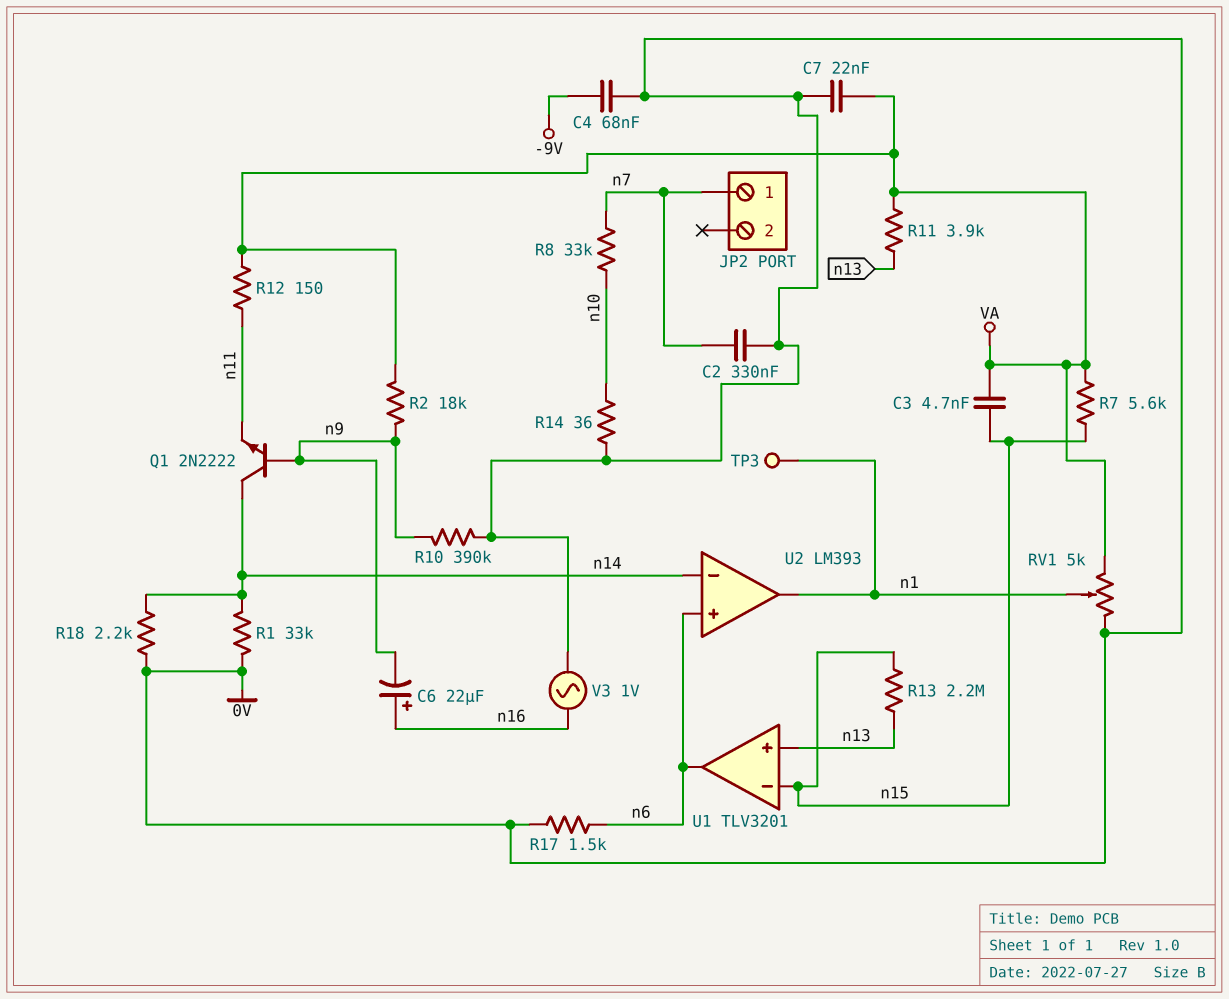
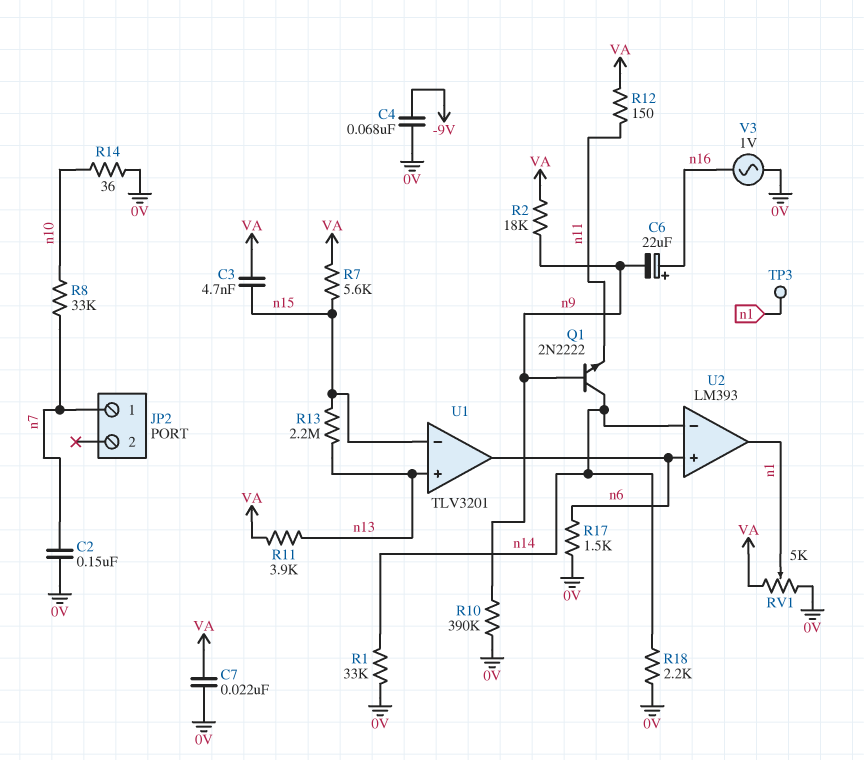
C2: 330nF (0V, n7) -> 150nF (0V, n7)

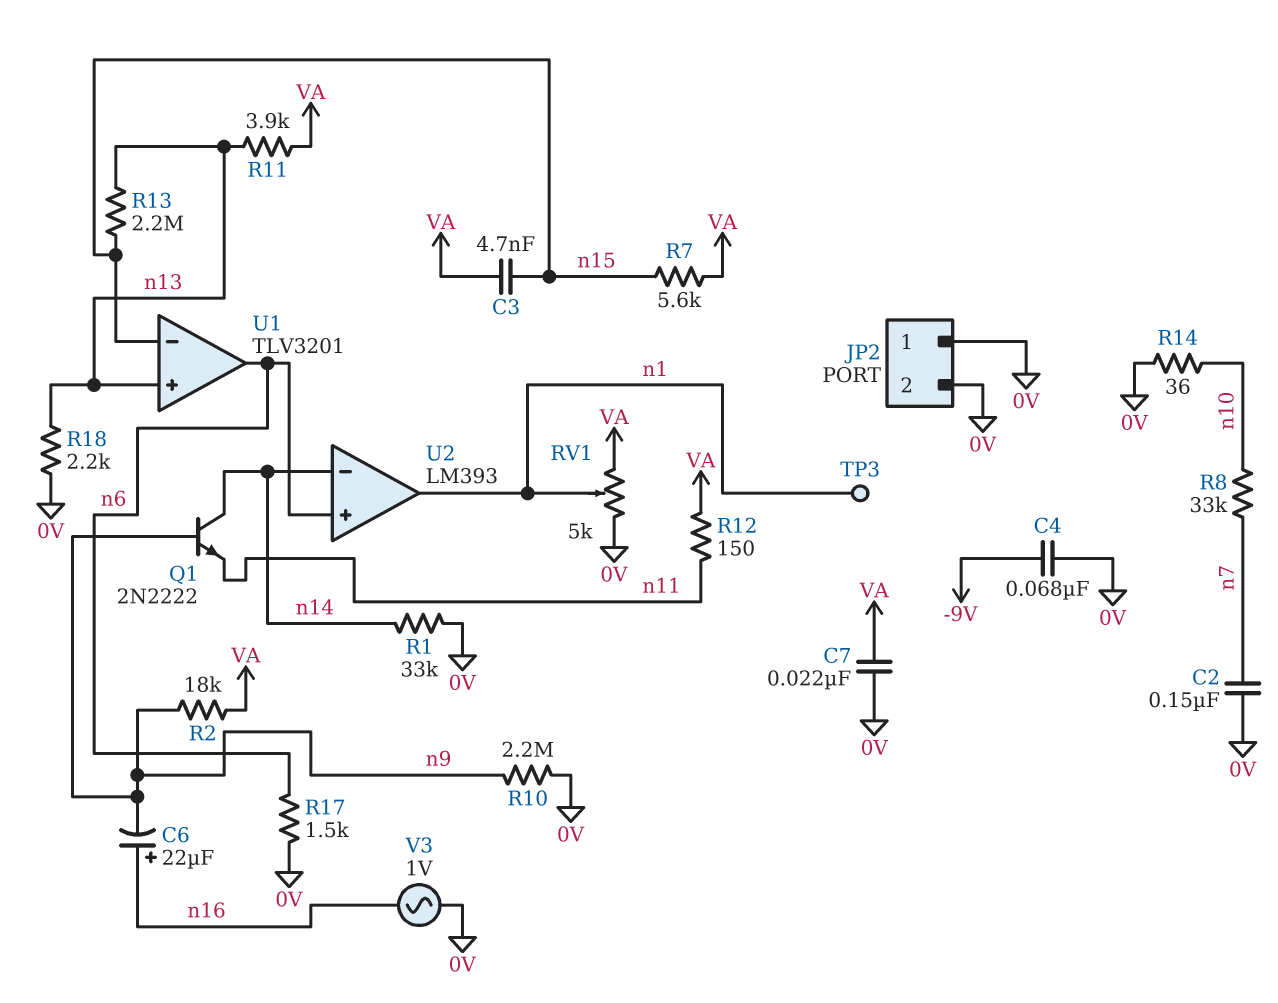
JP2 pin 1: n7 -> 0V
JP2 pin 2: none -> 0V
R10: 390k (0V, n9) -> 2.2M (0V, n9)
R18: 2.2k (0V, n14) -> 2.2k (0V, n13)

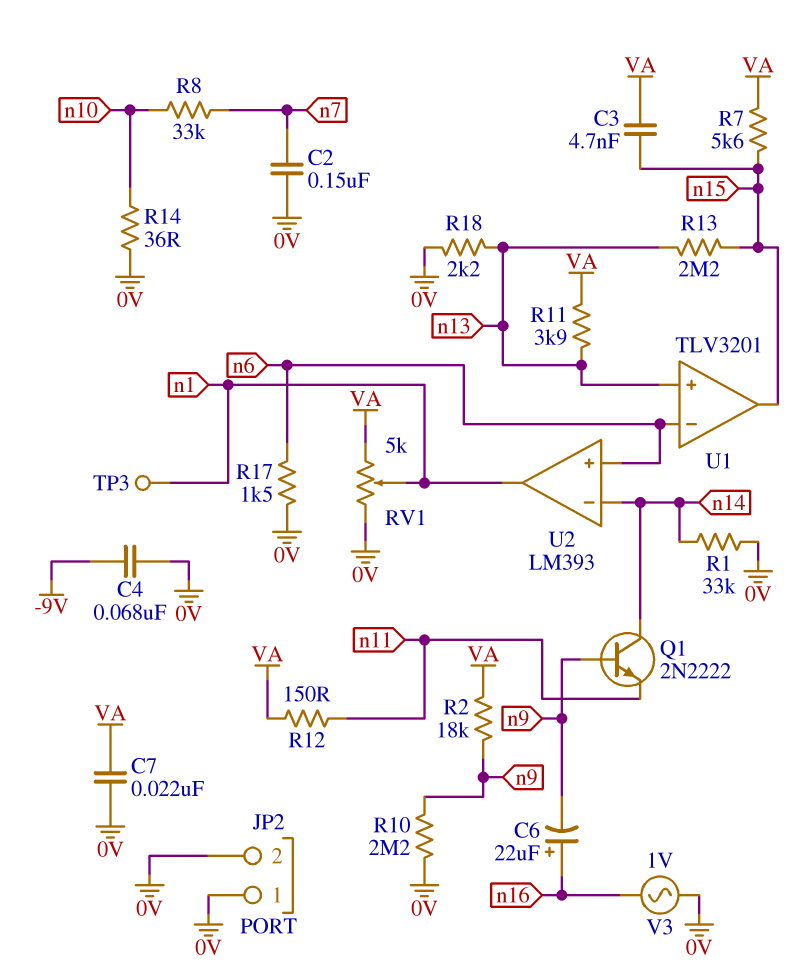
U1 pin in-: n15 -> n6
U1 pin out: n6 -> n15

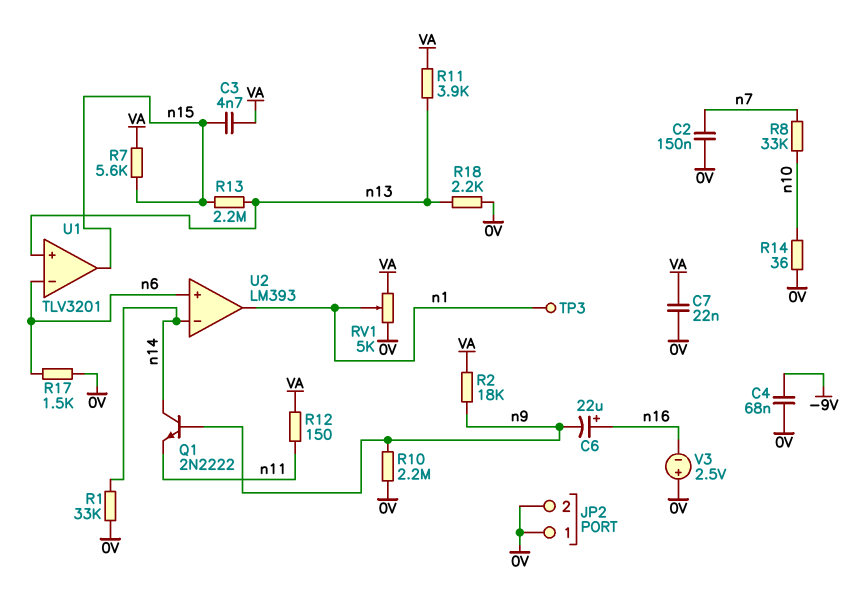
V3: AC 1V (0V, n16) -> 2.5V (plus 0V, minus n16)

